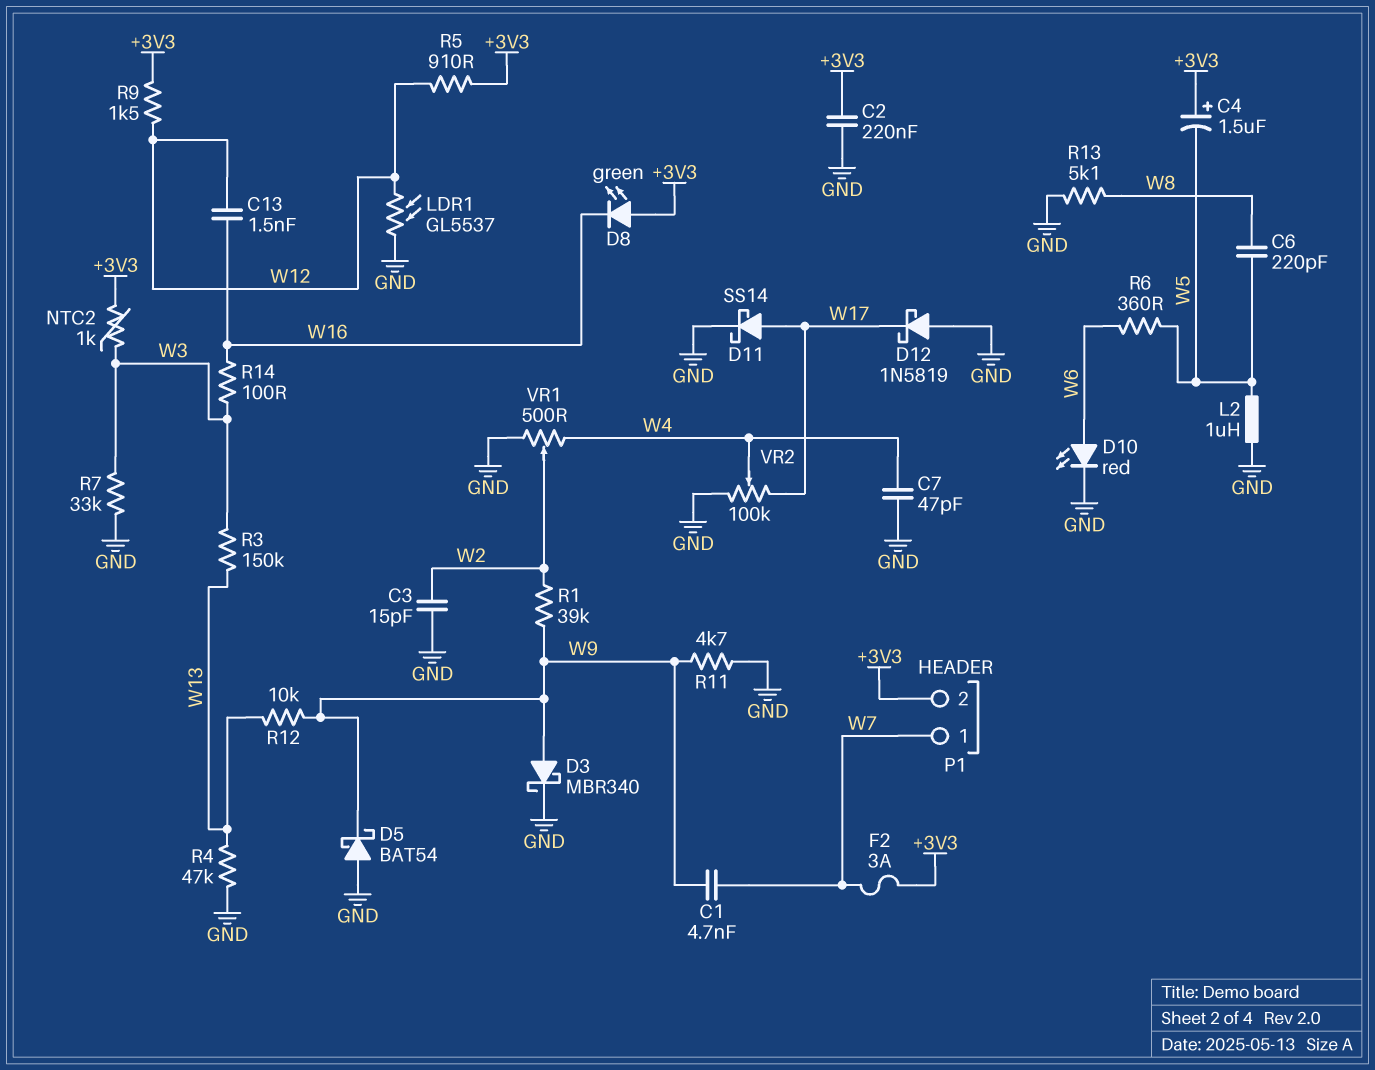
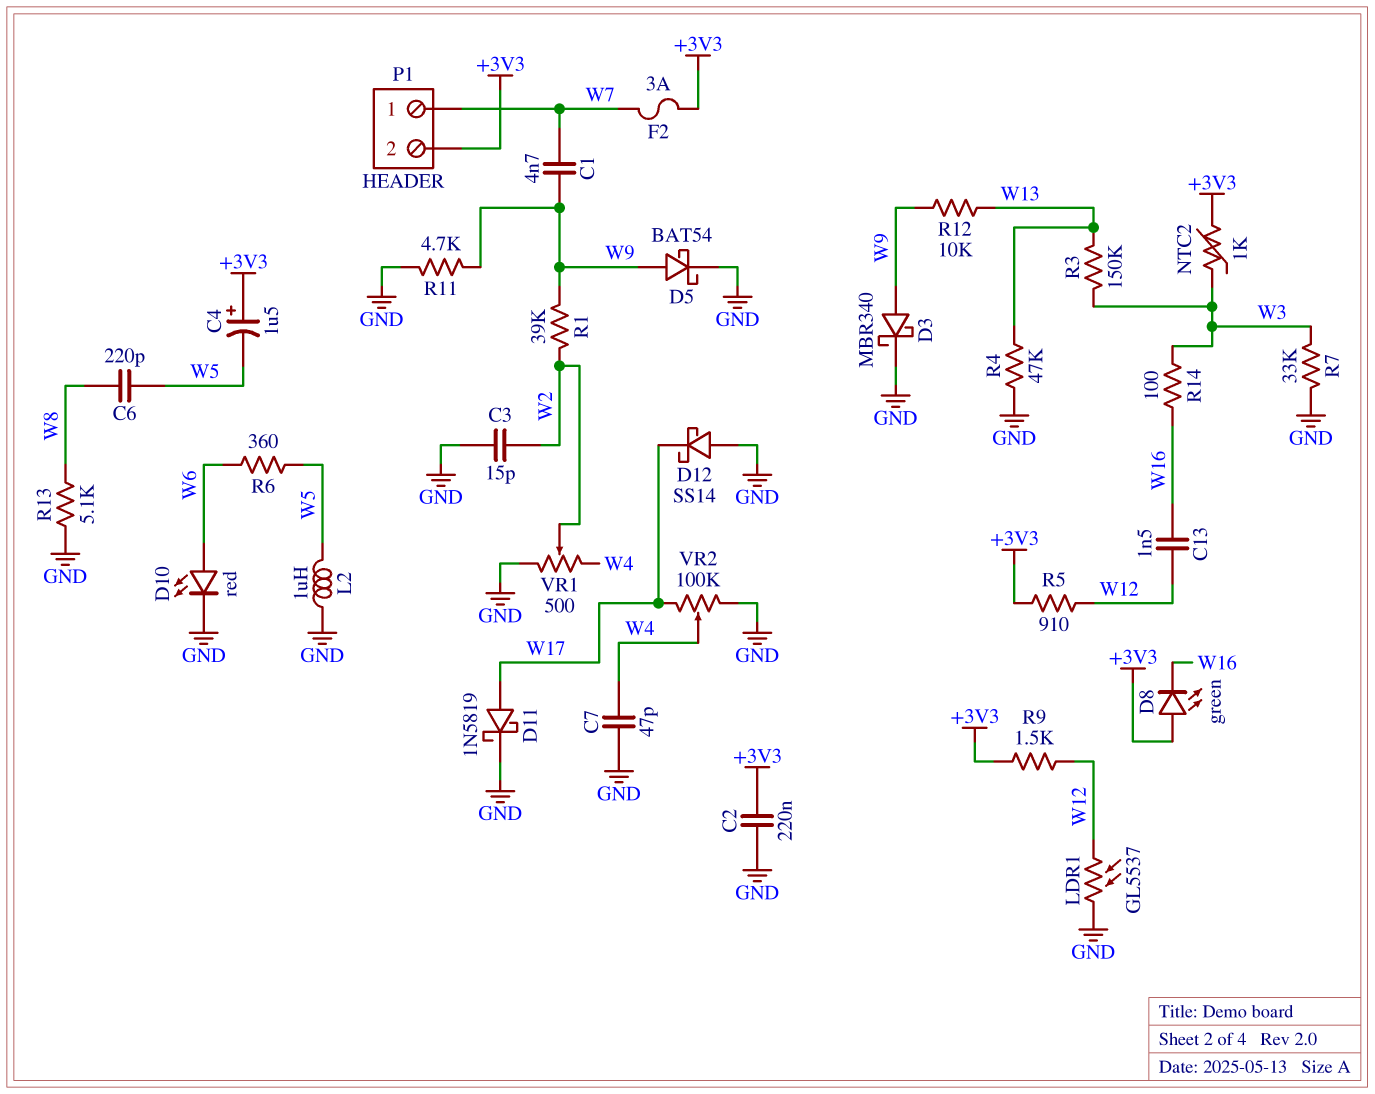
D5: schottky BAT54 (A GND, K W9) -> schottky BAT54 (A W9, K GND)
D11: schottky SS14 (A W17, K GND) -> schottky 1N5819 (A W17, K GND)
D12: schottky 1N5819 (A GND, K W17) -> schottky SS14 (A GND, K W17)

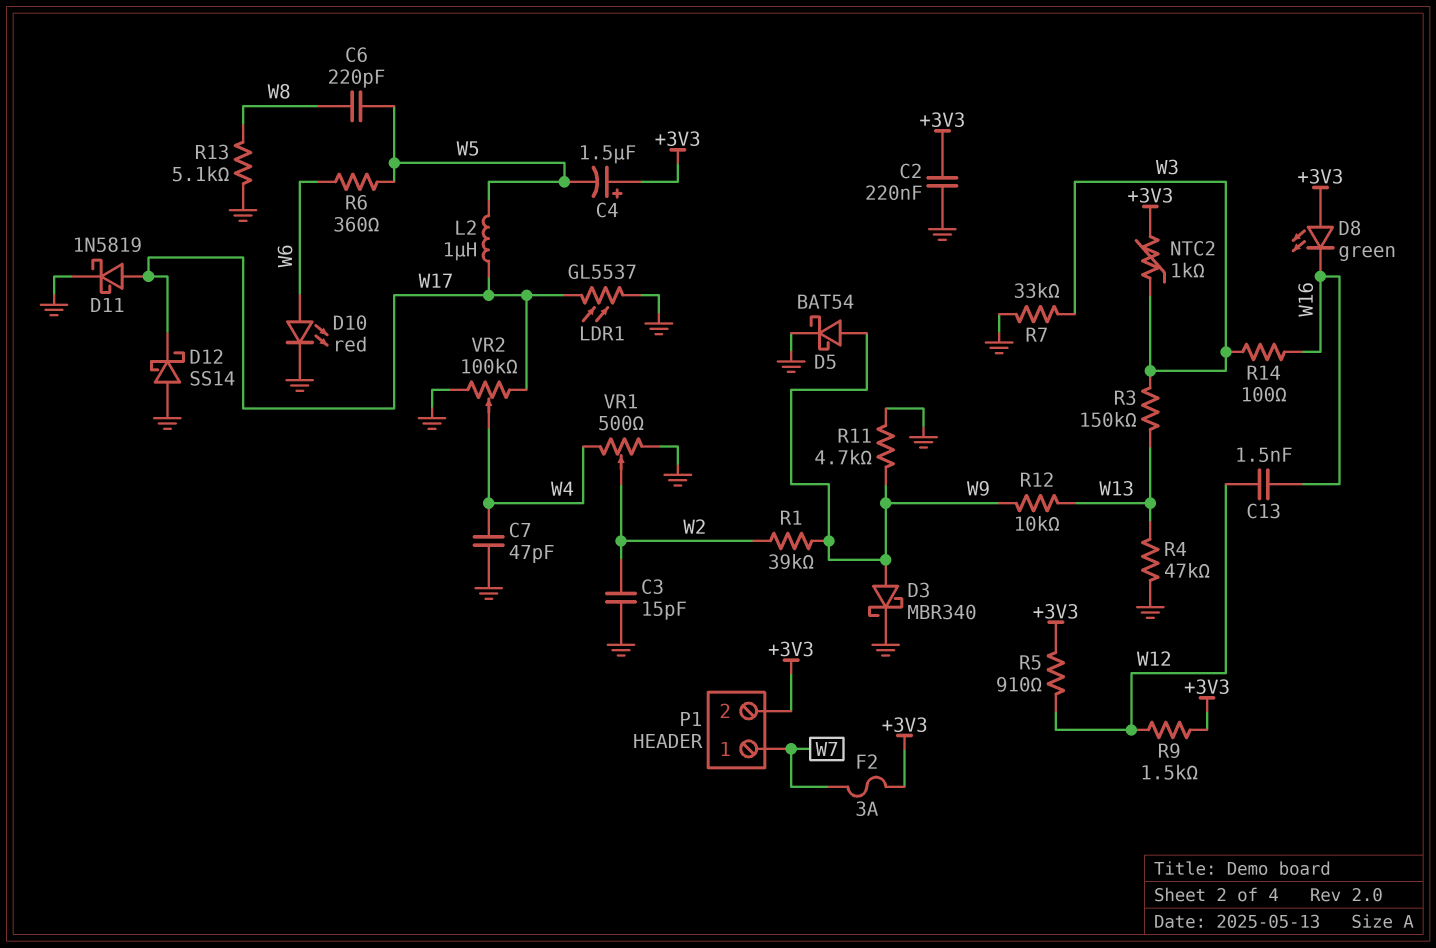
C1: 4.7nF (W7, W9) -> none
L2: 1uH (GND, W5) -> 1uH (W5, W17)
LDR1: GL5537 (GND, W12) -> GL5537 (GND, W17)

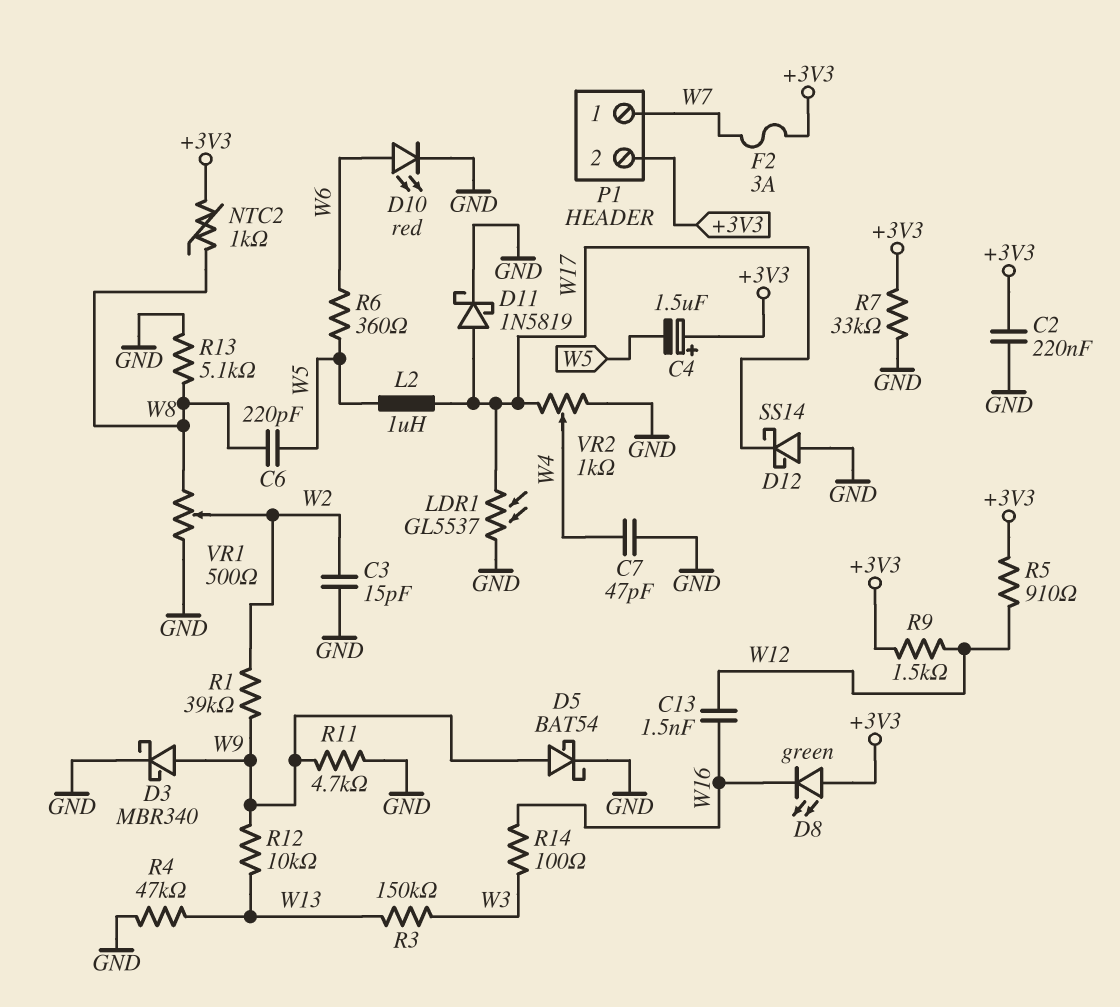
NTC2: 1k (+3V3, W3) -> 1k (+3V3, W8)
R7: 33k (GND, W3) -> 33k (+3V3, GND)
VR1: 500 (GND, W4, wiper W2) -> 500 (GND, W8, wiper W2)
VR2: 100k (GND, W17, wiper W4) -> 1k (GND, W17, wiper W4)

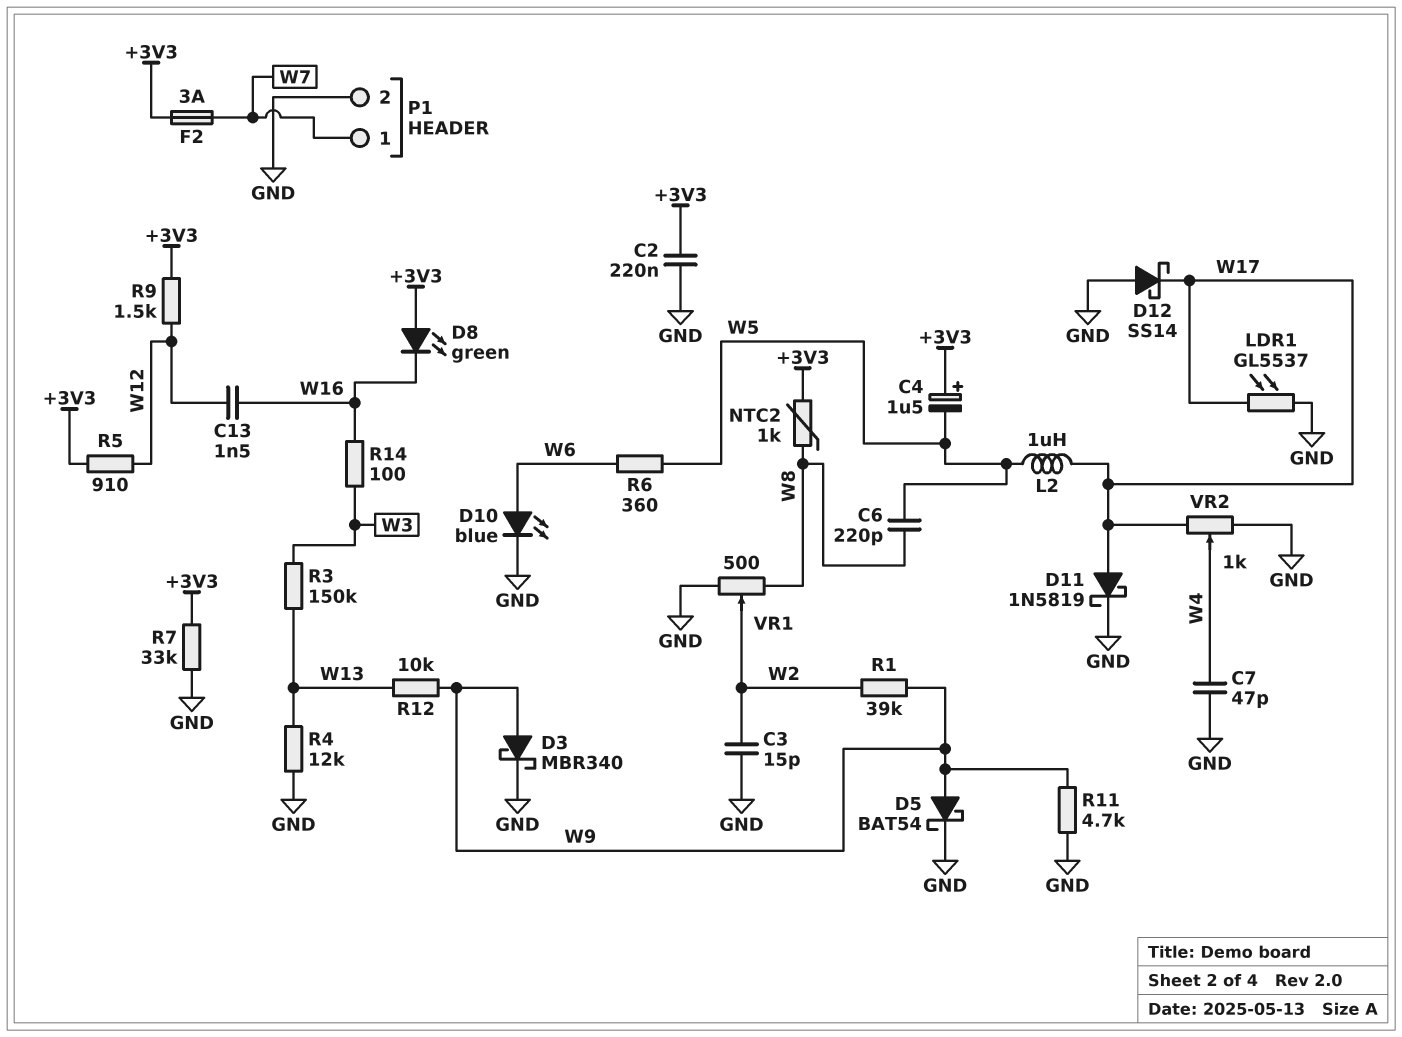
D10: LED red (A W6, K GND) -> LED blue (A W6, K GND)
P1 pin 2: +3V3 -> GND
R4: 47k (GND, W13) -> 12k (GND, W13)
R13: 5.1k (GND, W8) -> none

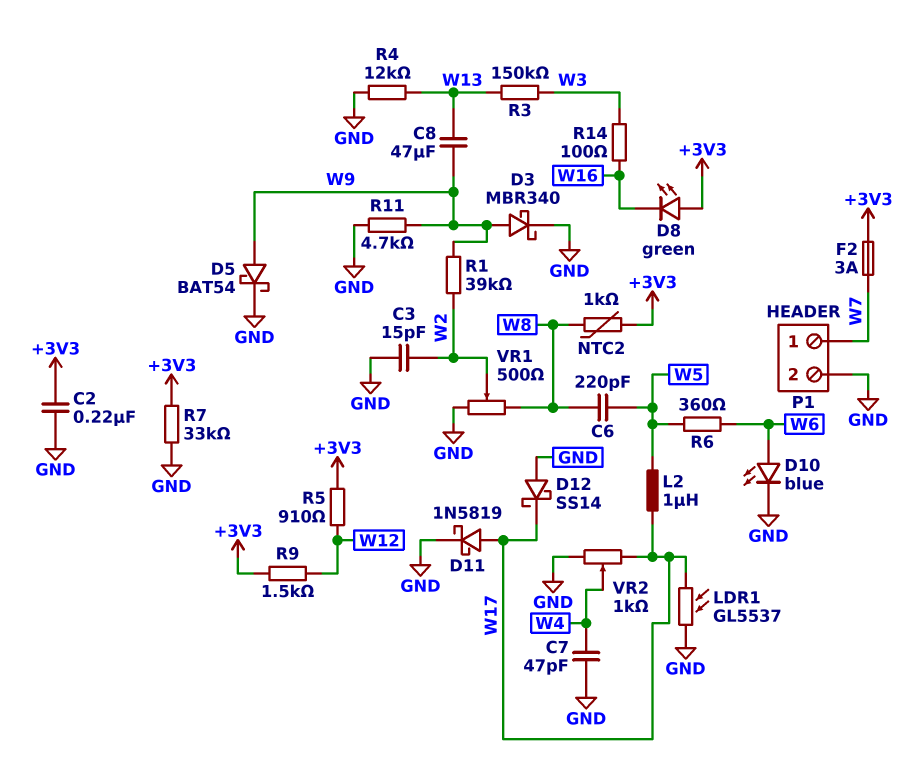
C4: 1.5uF (plus +3V3, minus W5) -> none
C8: none -> 47uF (W9, W13)
C13: 1.5nF (W12, W16) -> none
R12: 10k (W9, W13) -> none

